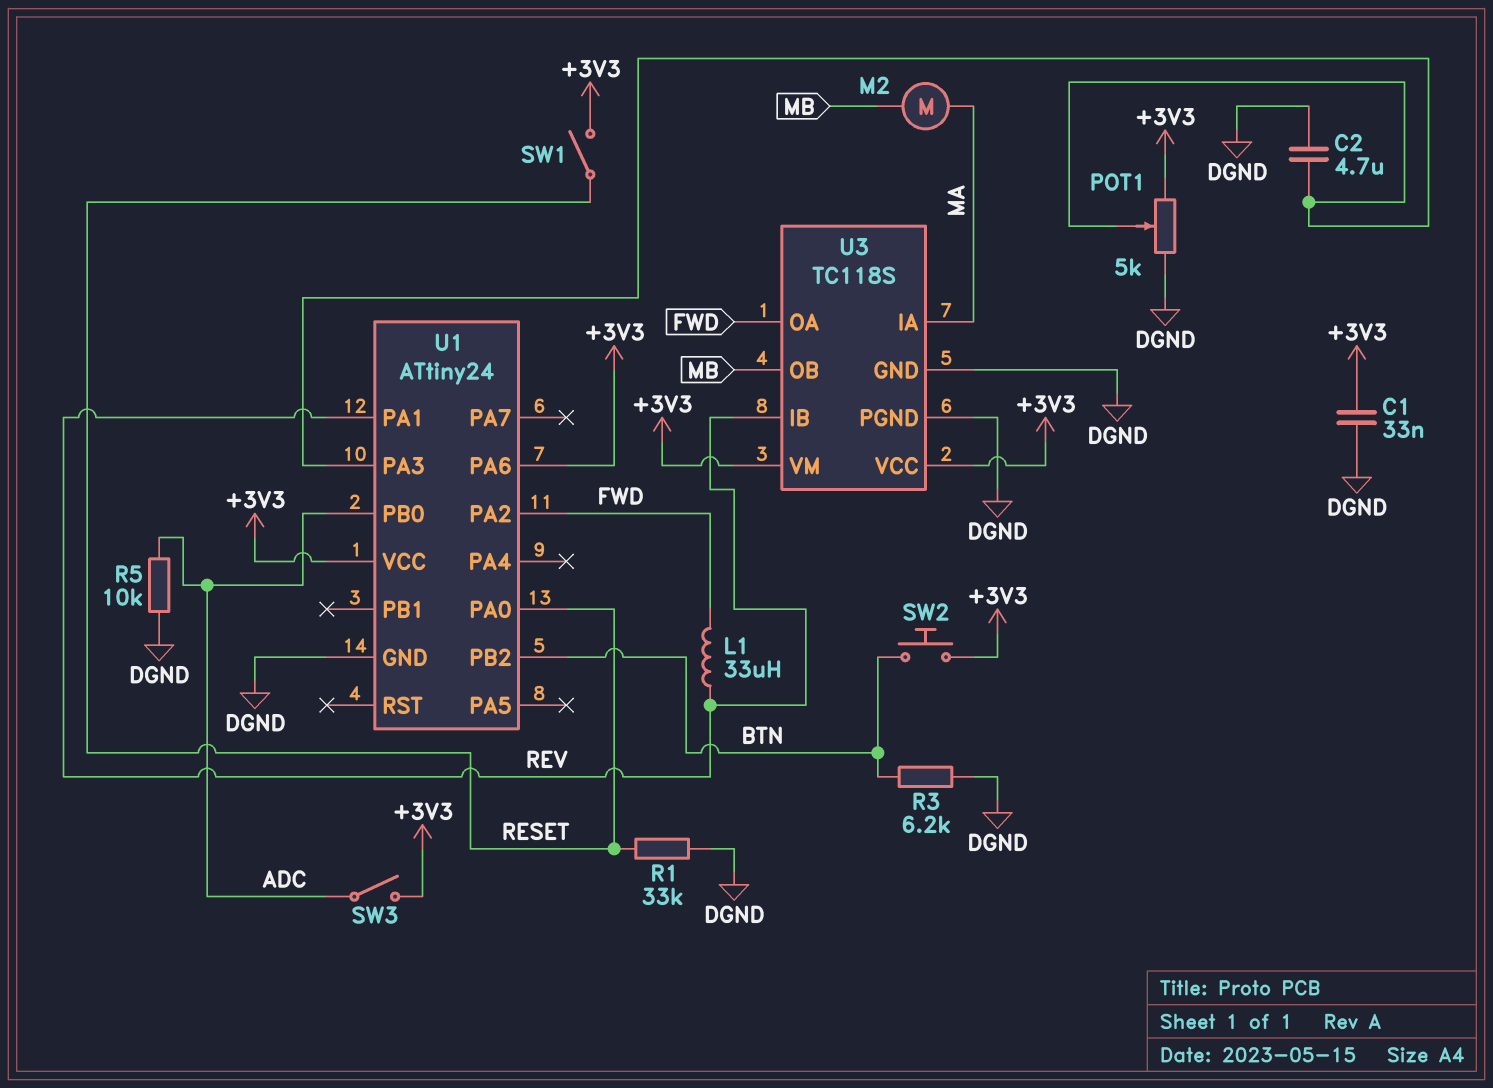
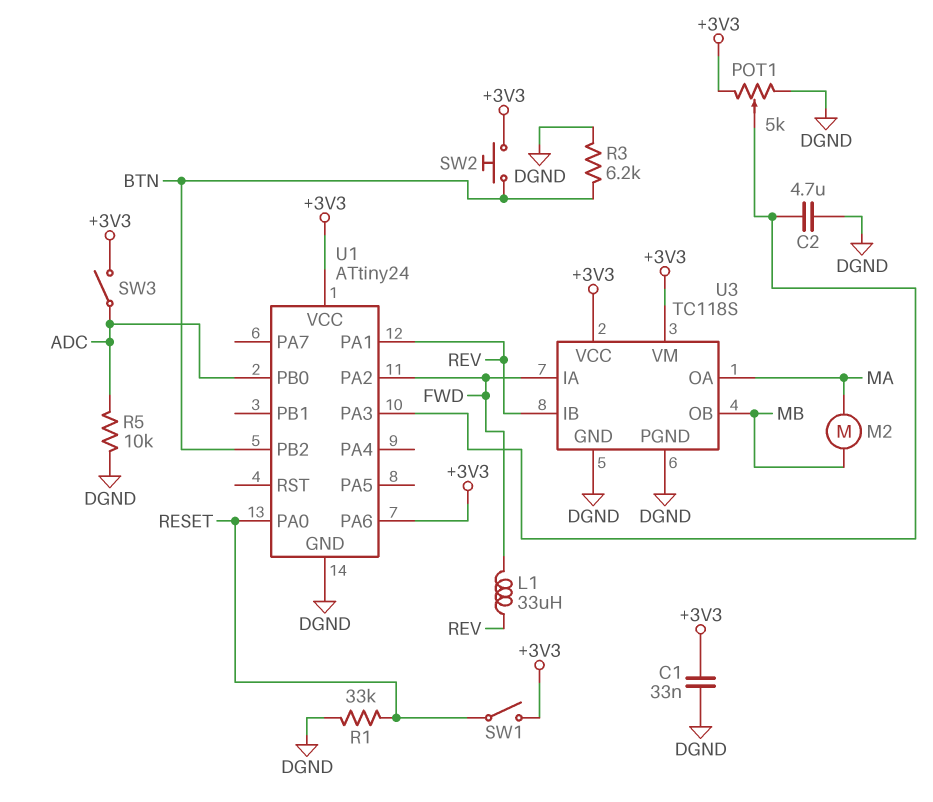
U3 pin IA: MA -> FWD
U3 pin OA: FWD -> MA

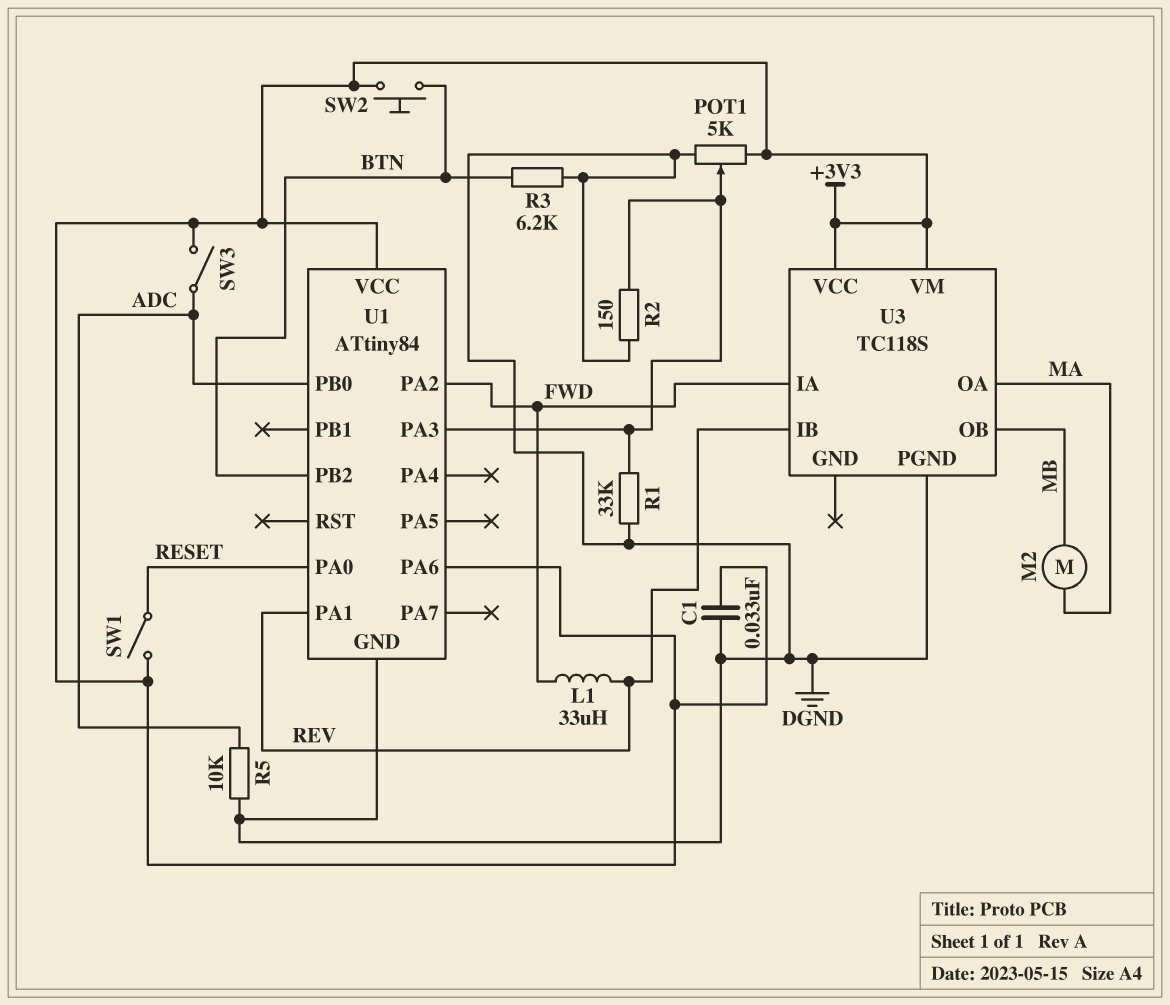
C2: 4.7uF (DGND, U1/PA3) -> none
R1: 33k (DGND, RESET) -> 33k (DGND, U1/PA3)
R2: none -> 150 (DGND, U1/PA3)
U1: ATtiny24 -> ATtiny84
U3 pin GND: DGND -> none

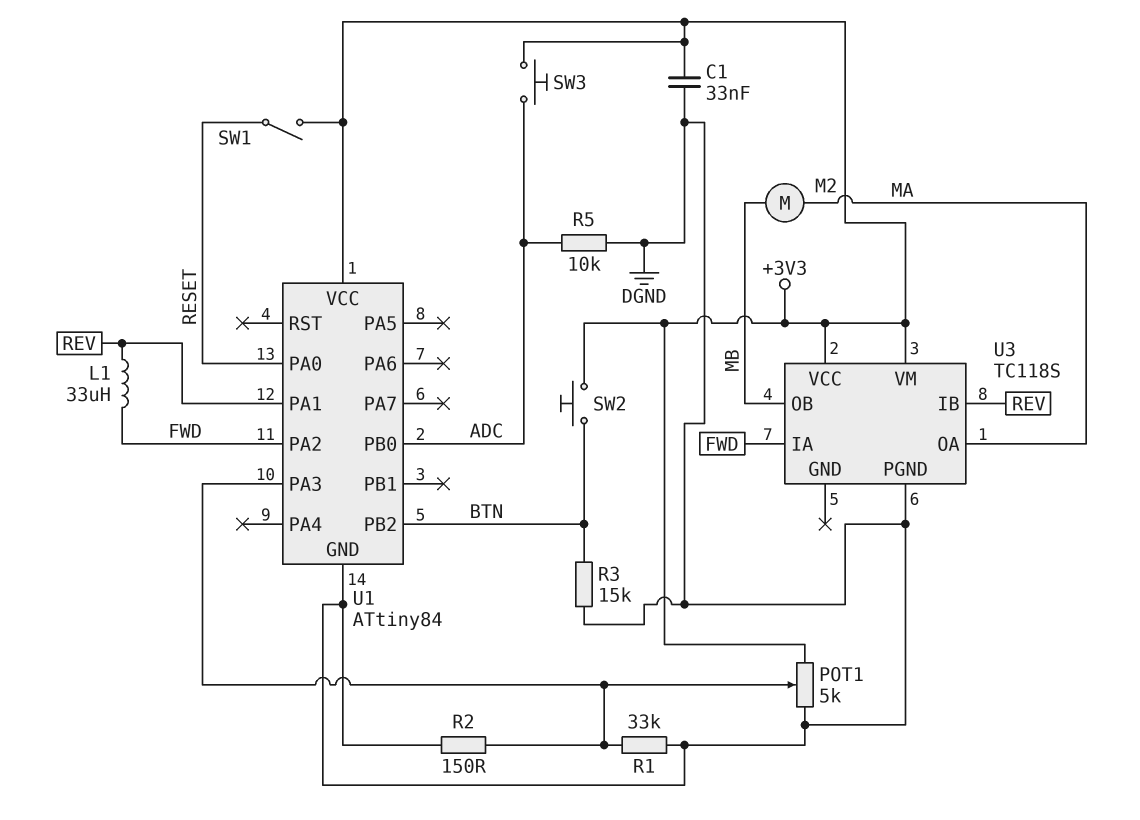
R3: 6.2k (BTN, DGND) -> 15k (BTN, DGND)
SW3: switch (+3V3, ADC) -> button (+3V3, ADC)
U1 pin PA6: +3V3 -> none

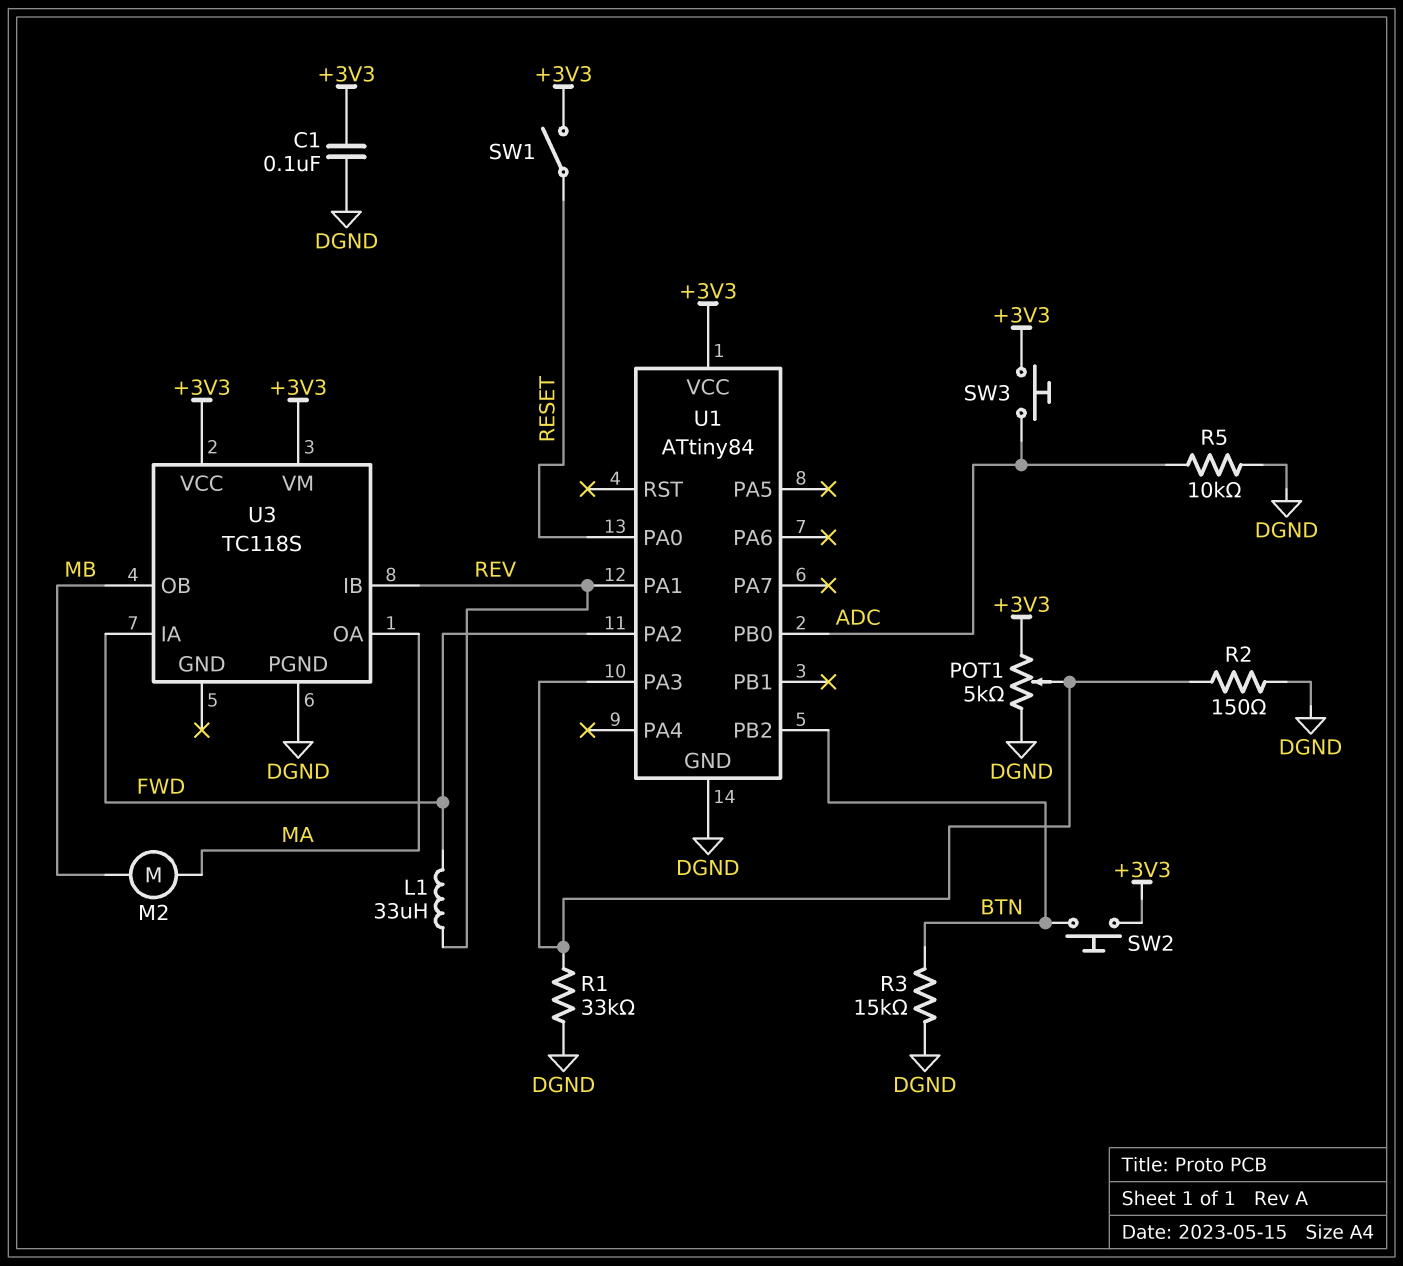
C1: 33nF (+3V3, DGND) -> 100nF (+3V3, DGND)

